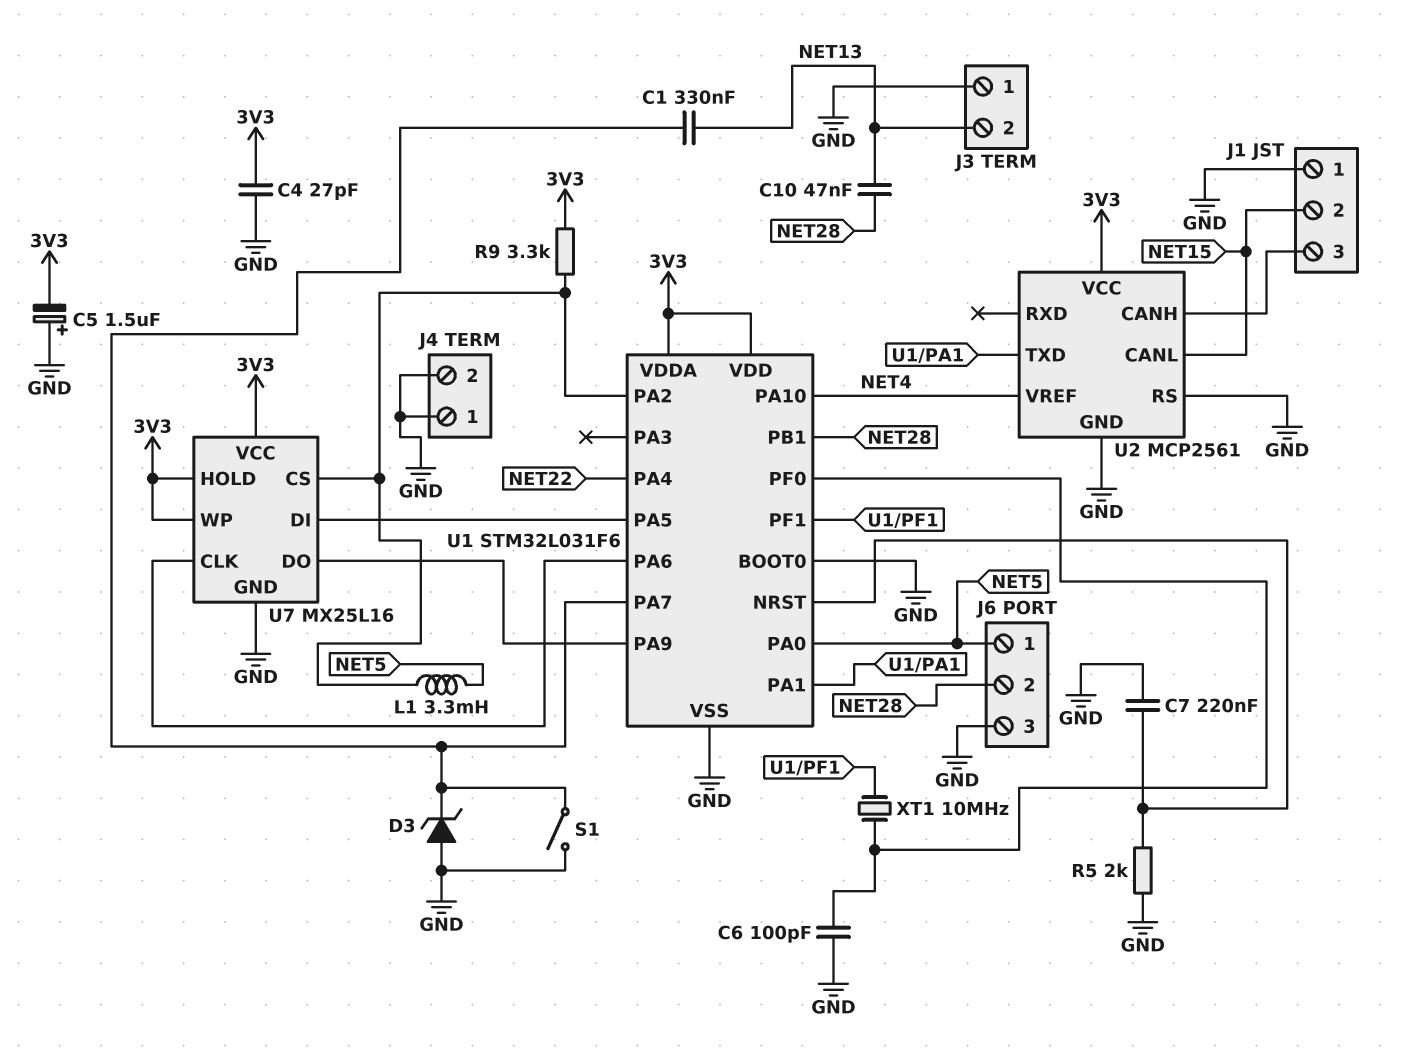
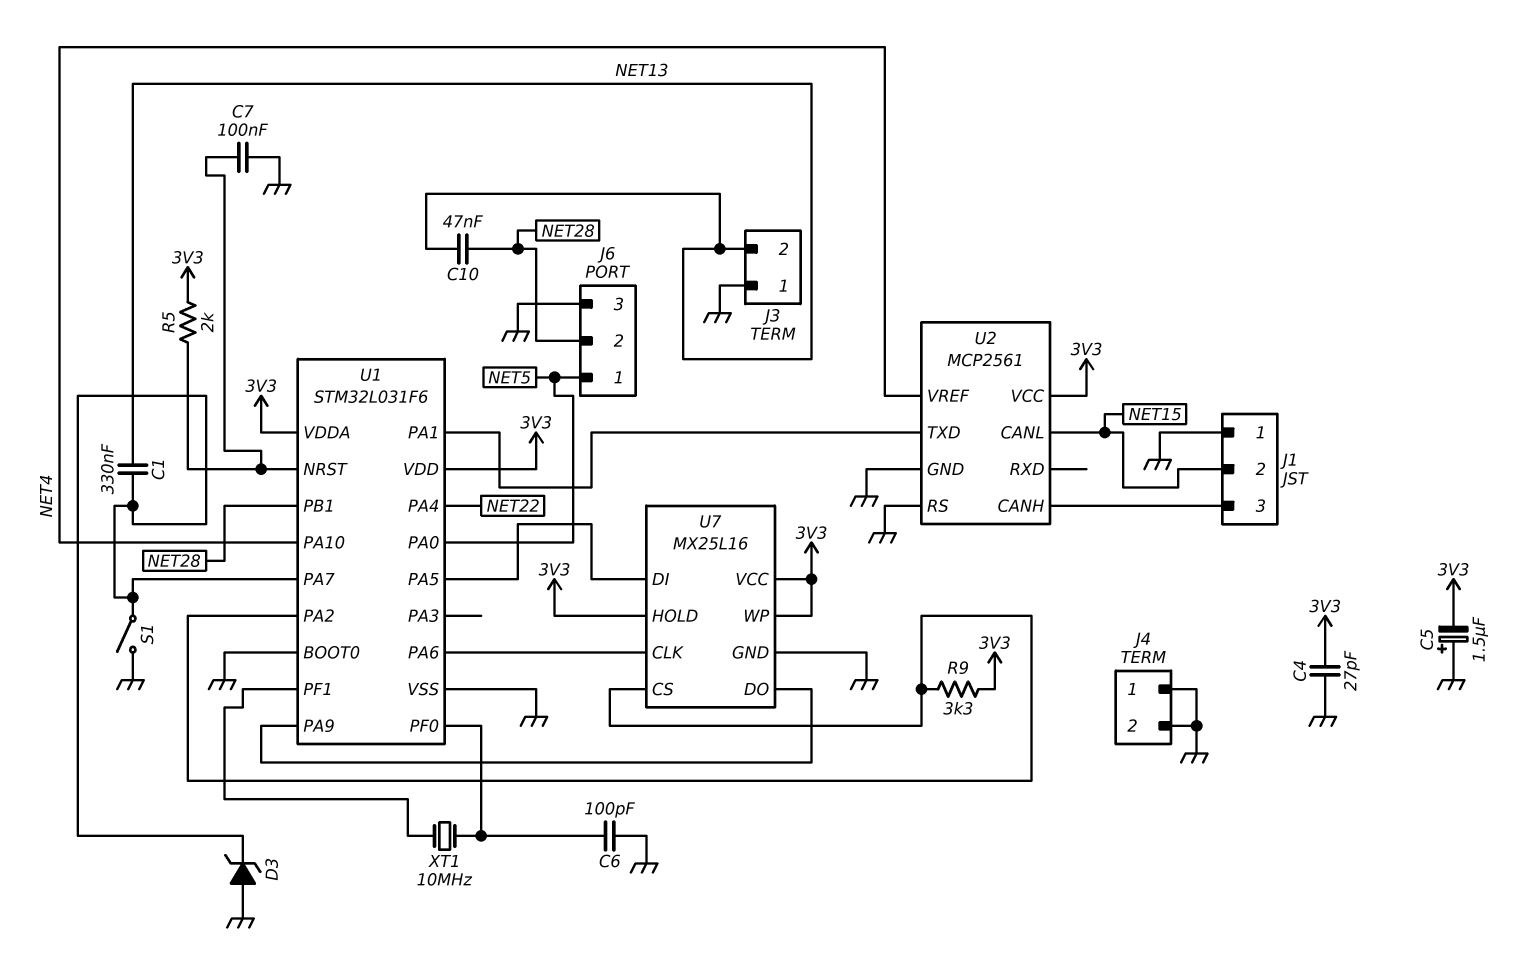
C7: 220nF (GND, U1/NRST) -> 100nF (GND, U1/NRST)
L1: 3.3mH (NET5, U1/PA2) -> none
R5: 2k (GND, U1/NRST) -> 2k (3V3, U1/NRST)

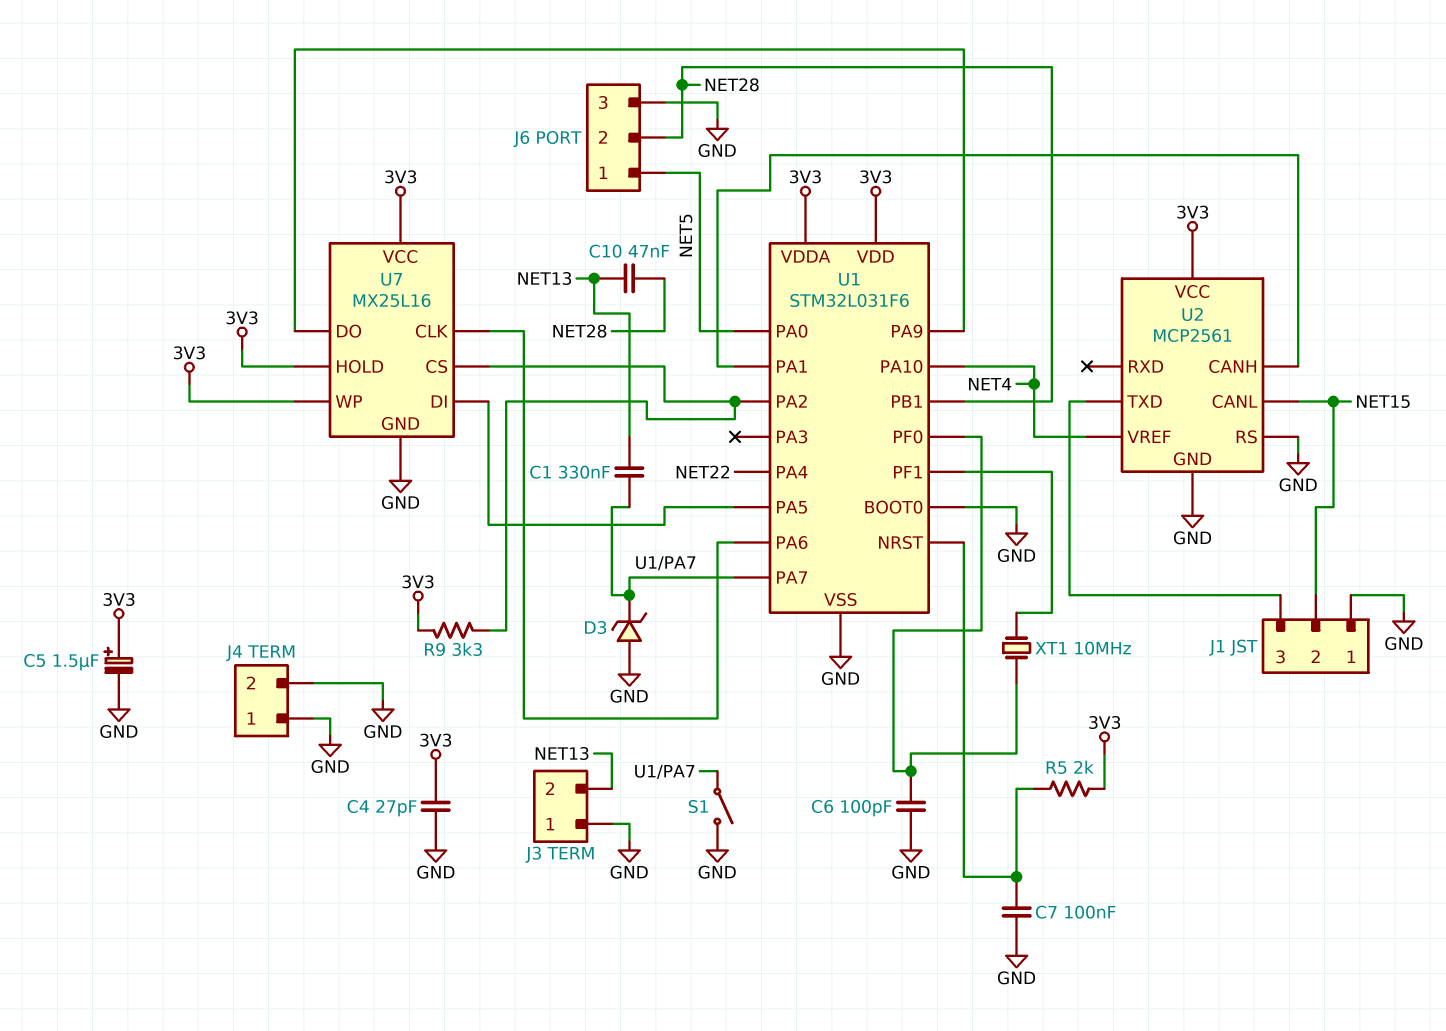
C5: 1.5uF (plus GND, minus 3V3) -> 1.5uF (plus 3V3, minus GND)
U2 pin CANH: J1/3 -> U1/PA1
U2 pin TXD: U1/PA1 -> J1/3

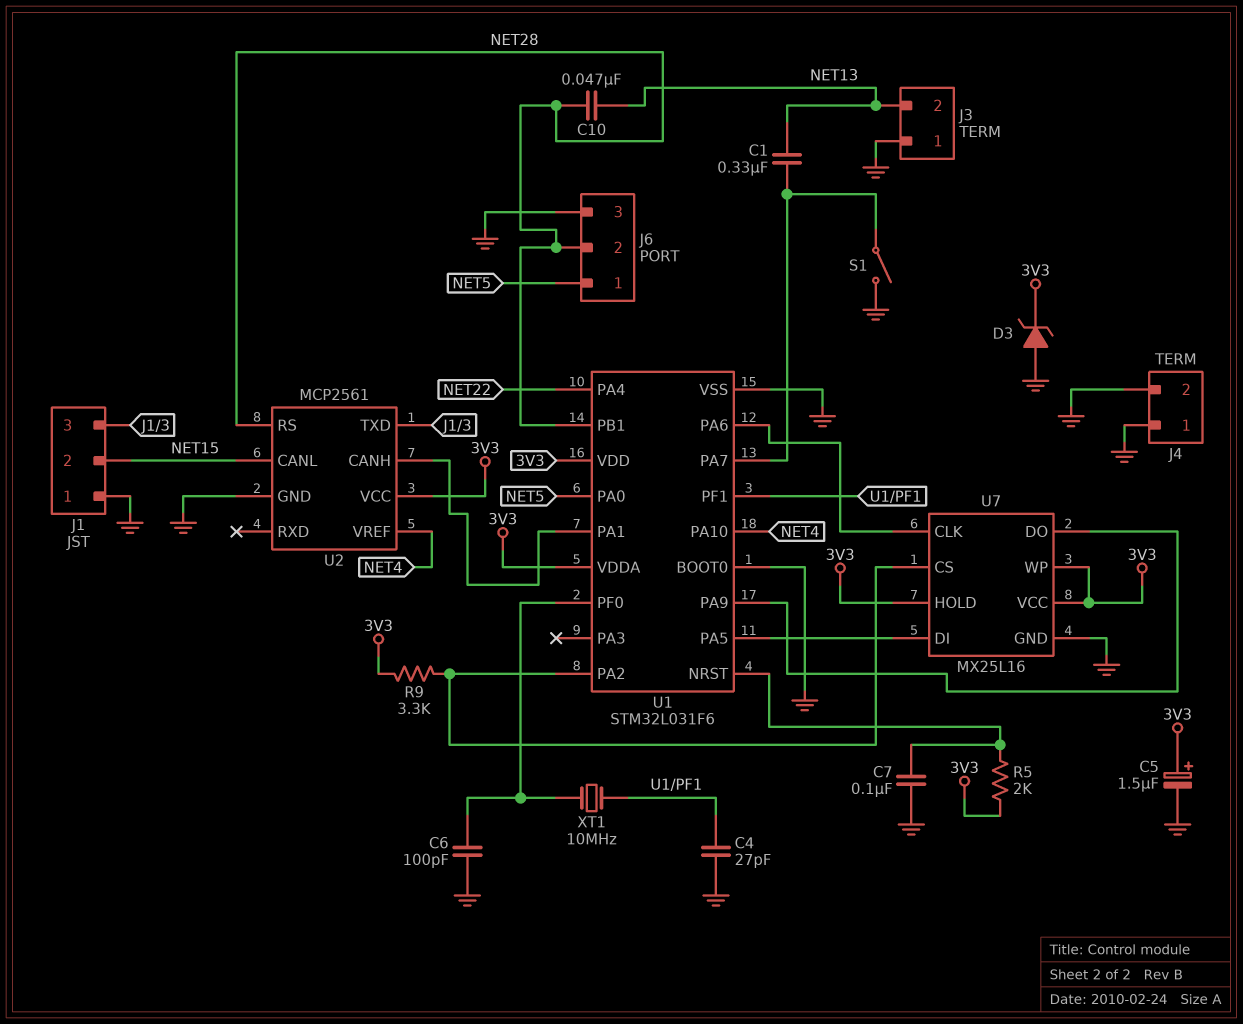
C4: 27pF (3V3, GND) -> 27pF (GND, U1/PF1)
D3: zener (A GND, K U1/PA7) -> zener (A GND, K 3V3)
U2 pin RS: GND -> NET28

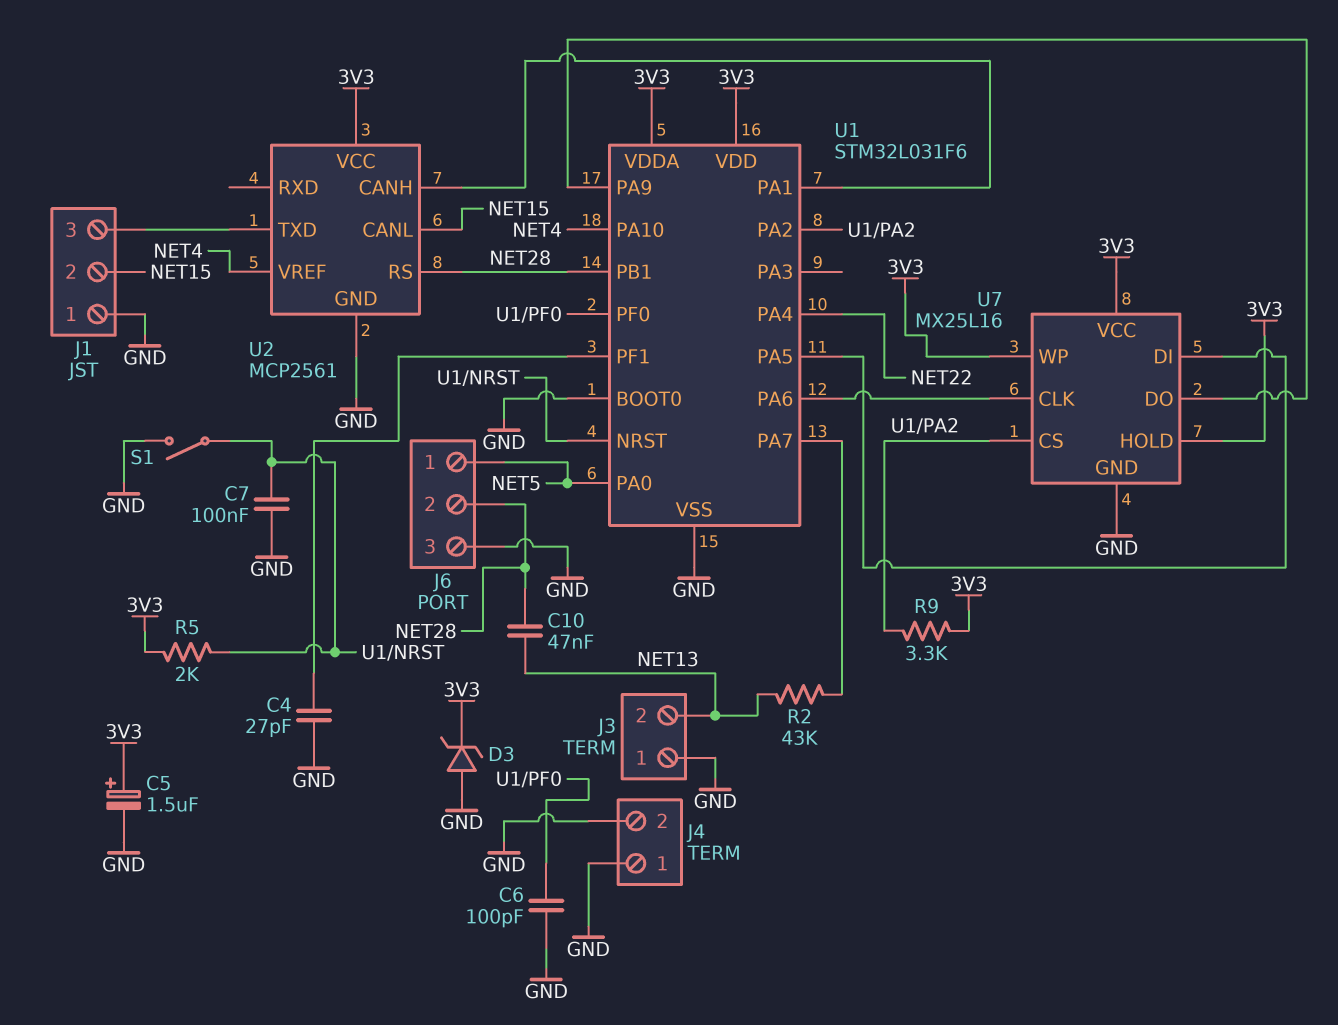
C1: 330nF (NET13, U1/PA7) -> none
R2: none -> 43k (NET13, U1/PA7)
S1: switch (GND, U1/PA7) -> switch (GND, U1/NRST)
XT1: 10MHz (U1/PF0, U1/PF1) -> none

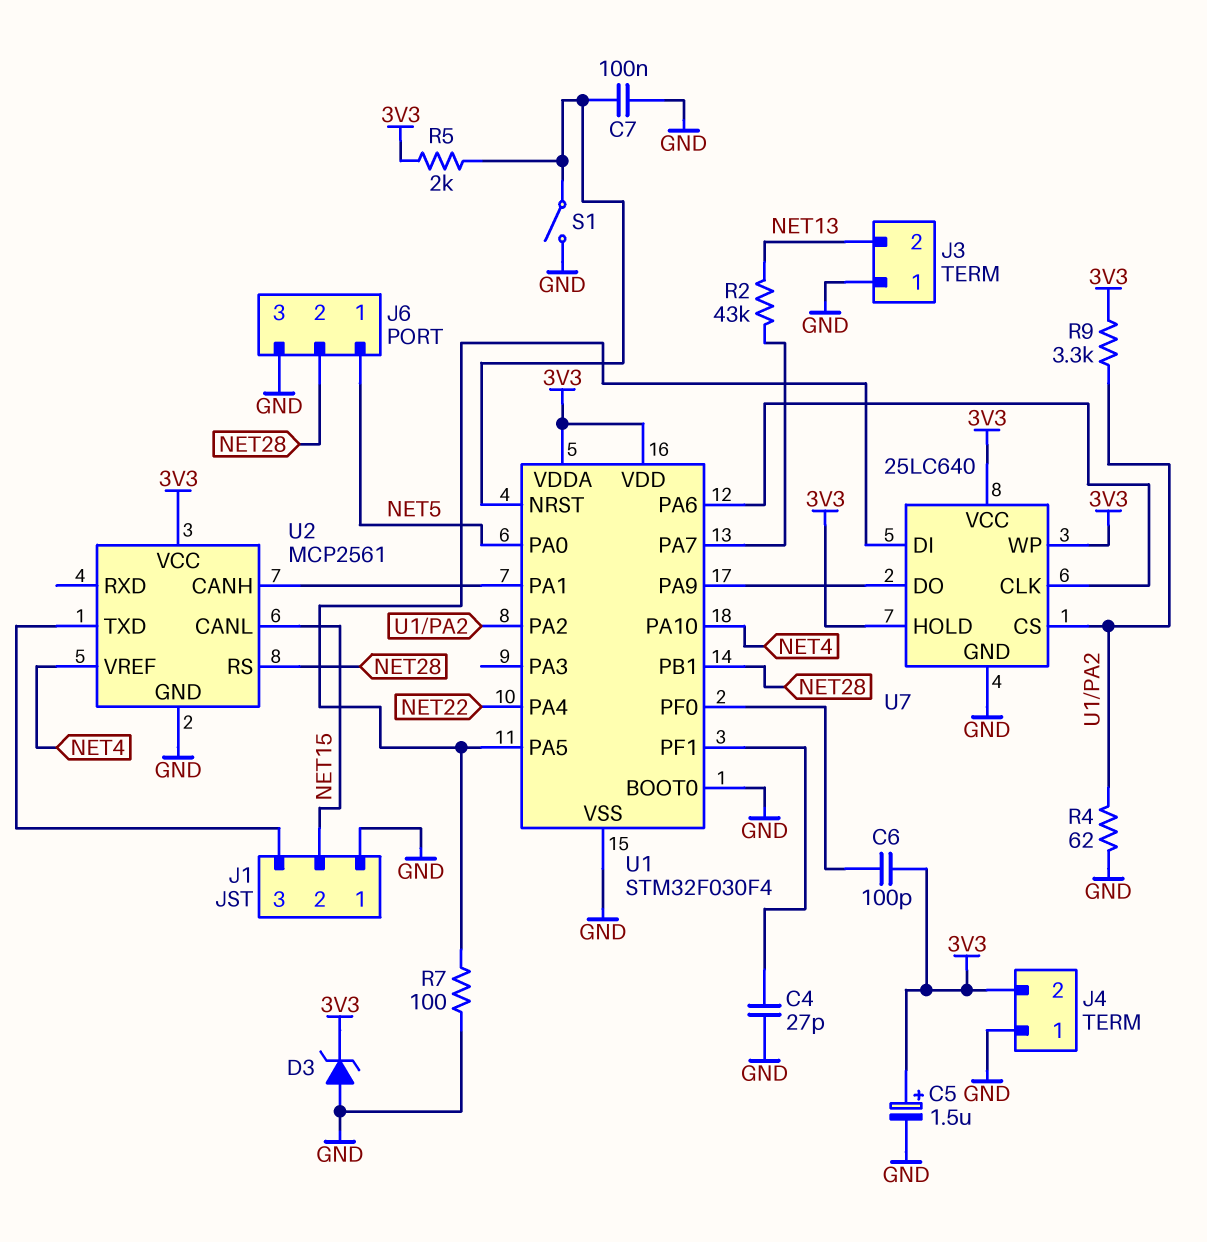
C6: 100pF (GND, U1/PF0) -> 100pF (3V3, U1/PF0)
C10: 47nF (NET13, NET28) -> none
J4 pin 2: GND -> 3V3
R4: none -> 62 (GND, U1/PA2)
R7: none -> 100 (GND, U1/PA5)
U1: STM32L031F6 -> STM32F030F4
U7: MX25L16 -> 25LC640

